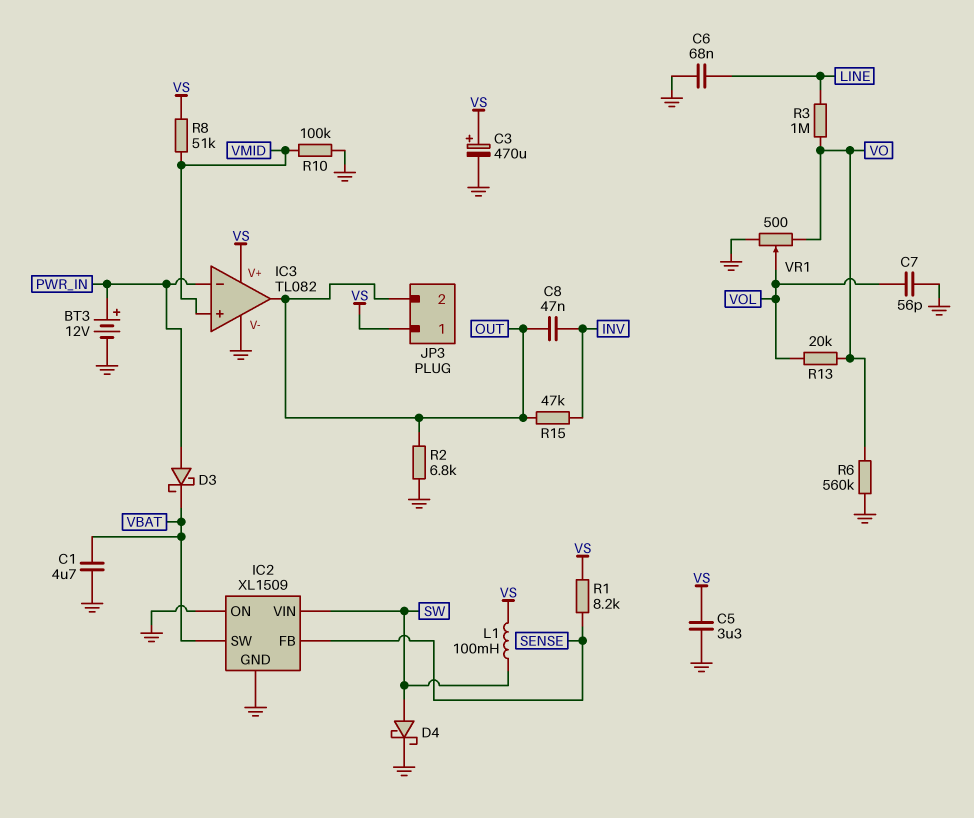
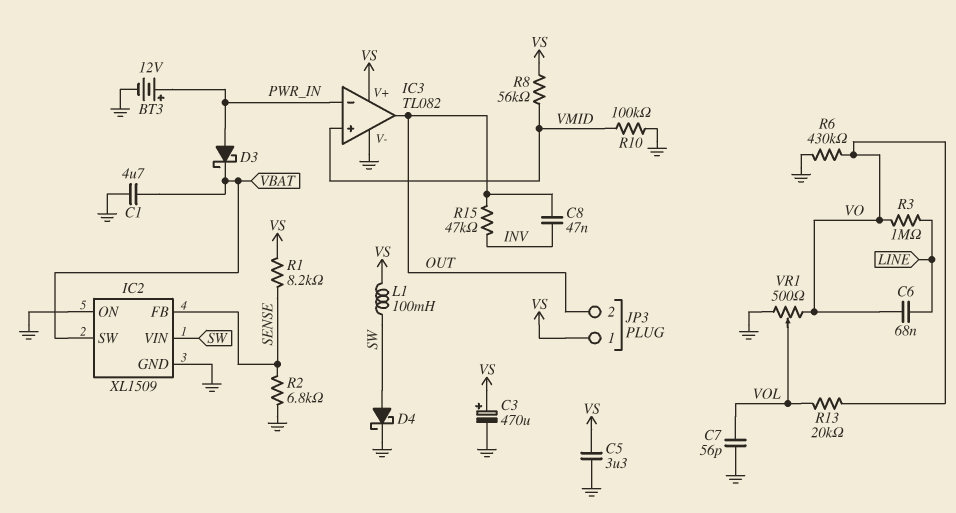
C6: 68nF (GND, LINE) -> 68nF (LINE, VO)
R2: 6.8k (GND, OUT) -> 6.8k (GND, SENSE)
R6: 560k (GND, VO) -> 430k (GND, VO)
R8: 51k (VMID, VS) -> 56k (VMID, VS)

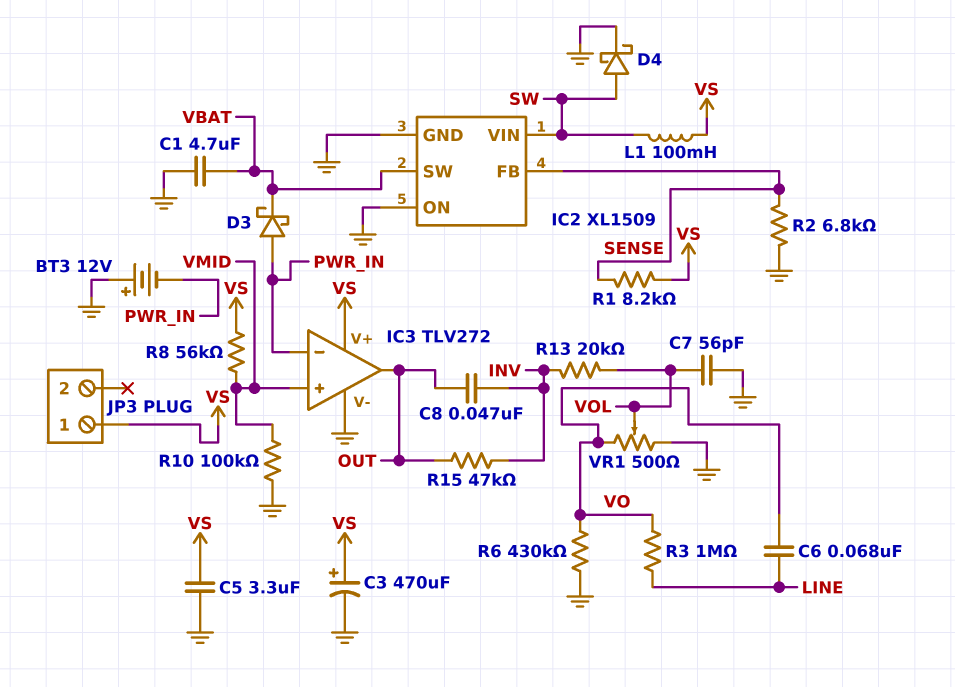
BT3: 12V (plus PWR_IN, minus GND) -> 12V (plus GND, minus PWR_IN)
IC3: TL082 -> TLV272
JP3 pin 2: OUT -> none
R13: 20k (VO, VOL) -> 20k (INV, VOL)

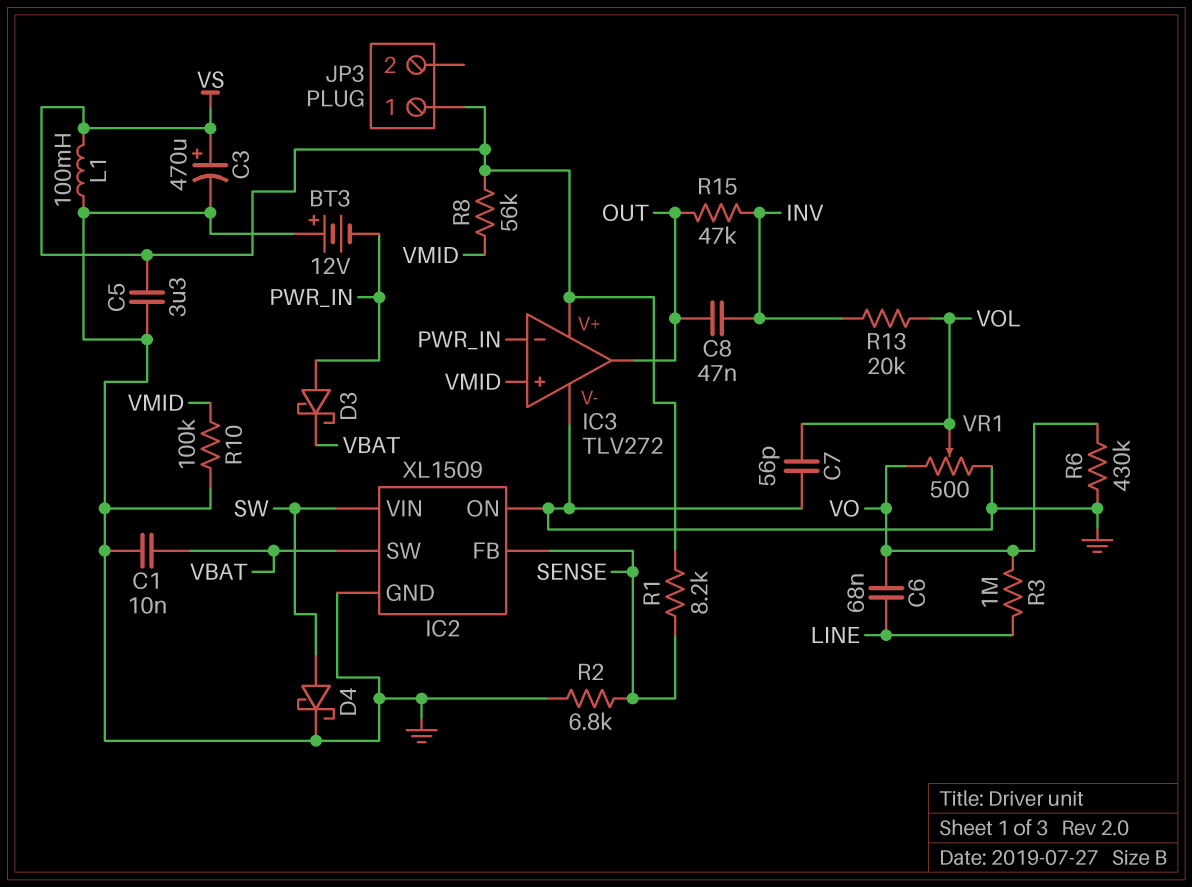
C1: 4.7uF (GND, VBAT) -> 10nF (GND, VBAT)
L1: 100mH (SW, VS) -> 100mH (GND, VS)

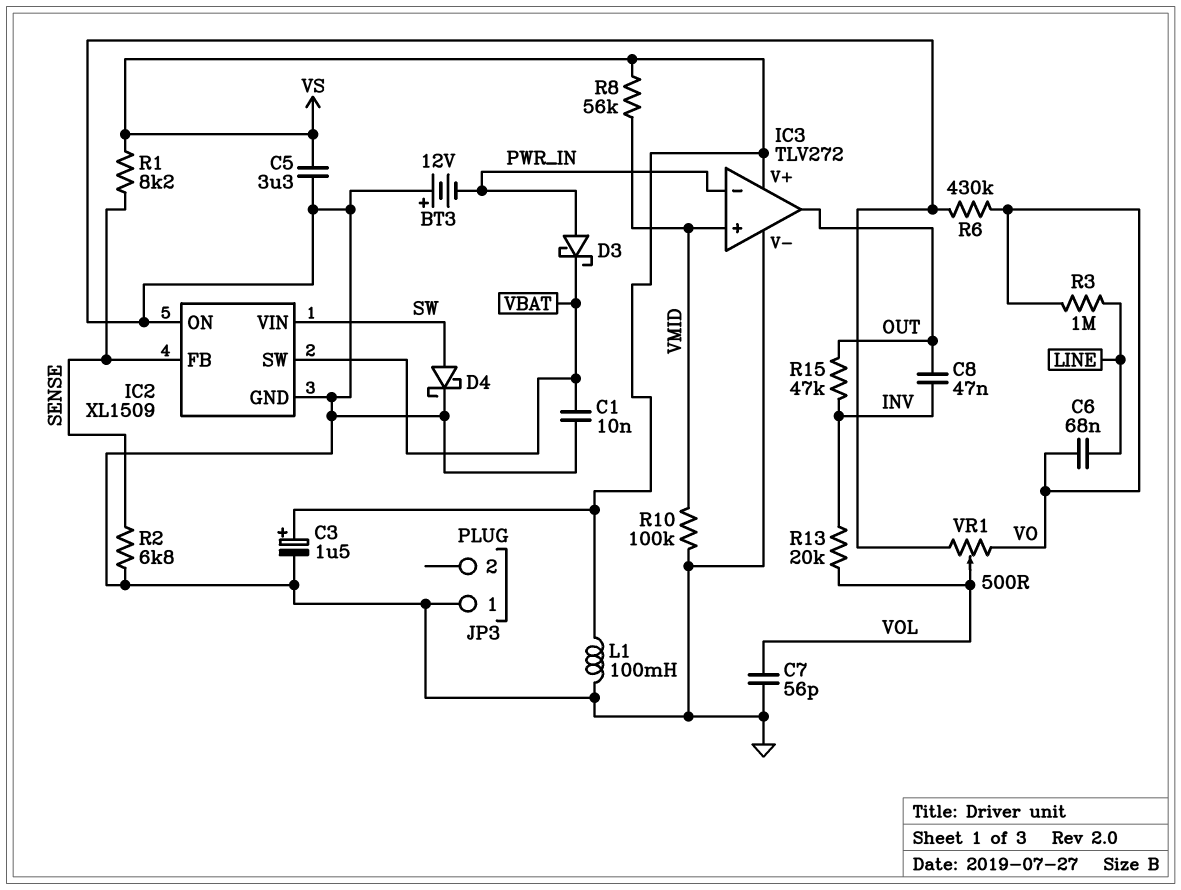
C3: 470uF (plus VS, minus GND) -> 1.5uF (plus VS, minus GND)
JP3 pin 1: VS -> GND

